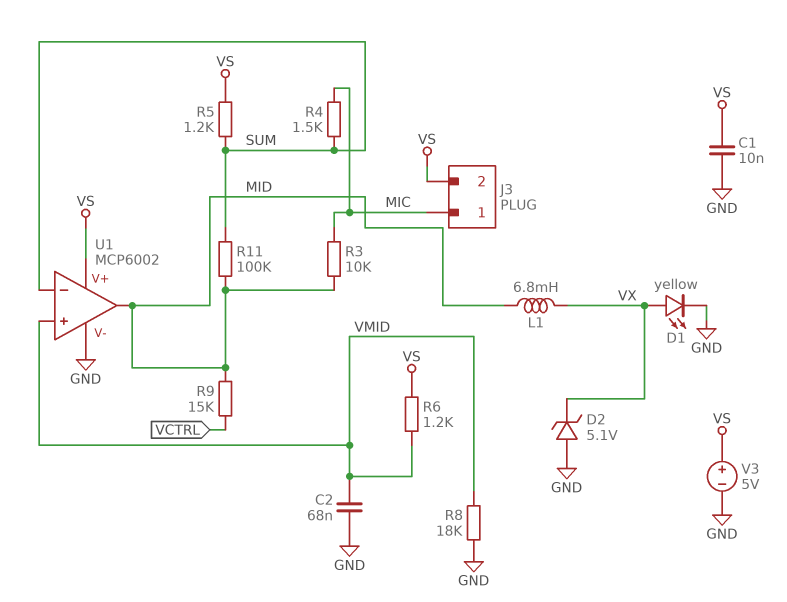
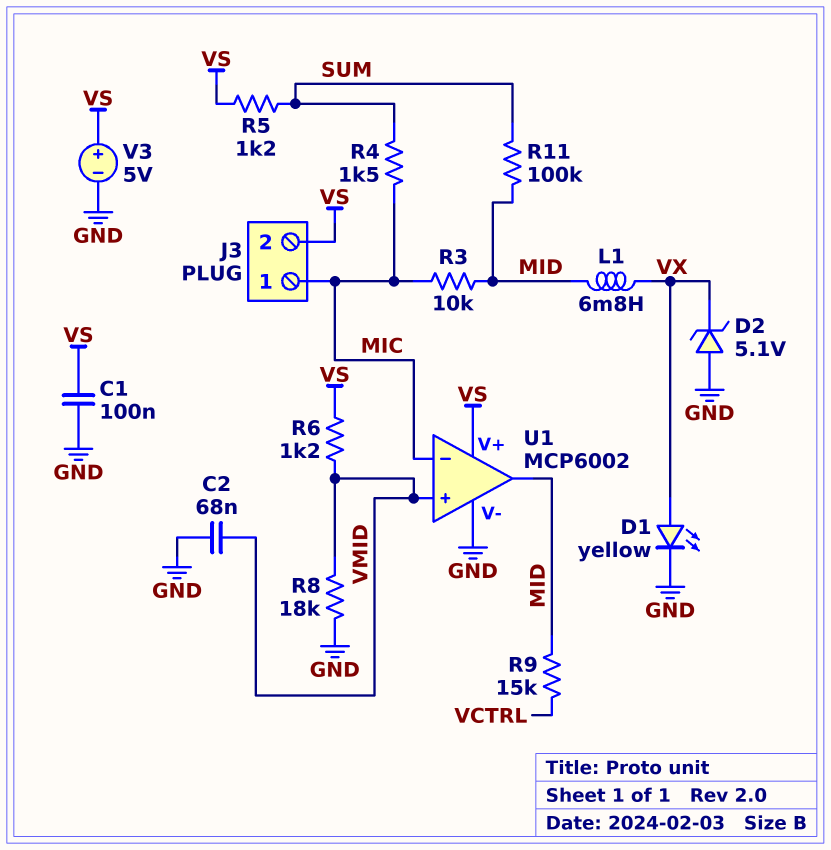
C1: 10nF (GND, VS) -> 100nF (GND, VS)
U1 pin in-: SUM -> MIC

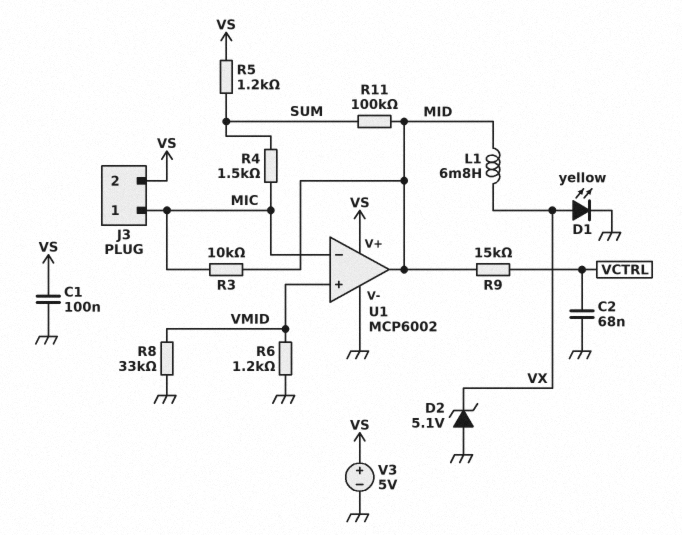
C2: 68nF (GND, VMID) -> 68nF (GND, VCTRL)
R6: 1.2k (VMID, VS) -> 1.2k (GND, VMID)
R8: 18k (GND, VMID) -> 33k (GND, VMID)

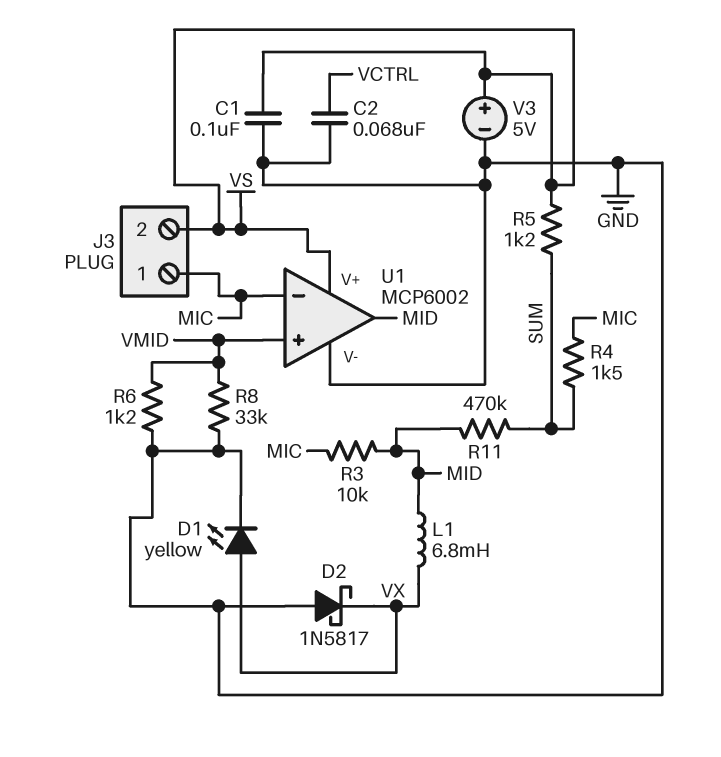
D2: zener 5.1V (A GND, K VX) -> schottky 1N5817 (A GND, K VX)
R9: 15k (MID, VCTRL) -> none
R11: 100k (MID, SUM) -> 470k (MID, SUM)

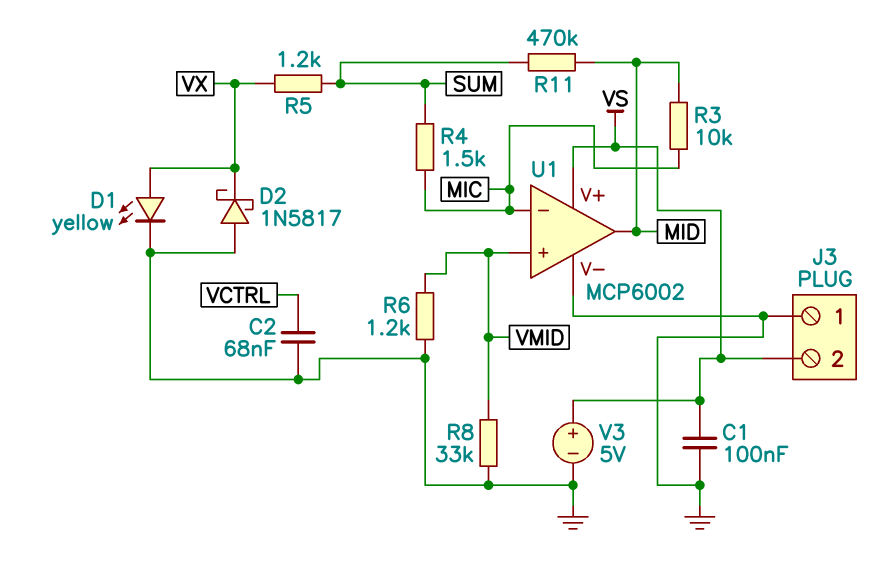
J3 pin 1: MIC -> GND
L1: 6.8mH (MID, VX) -> none
R5: 1.2k (SUM, VS) -> 1.2k (SUM, VX)

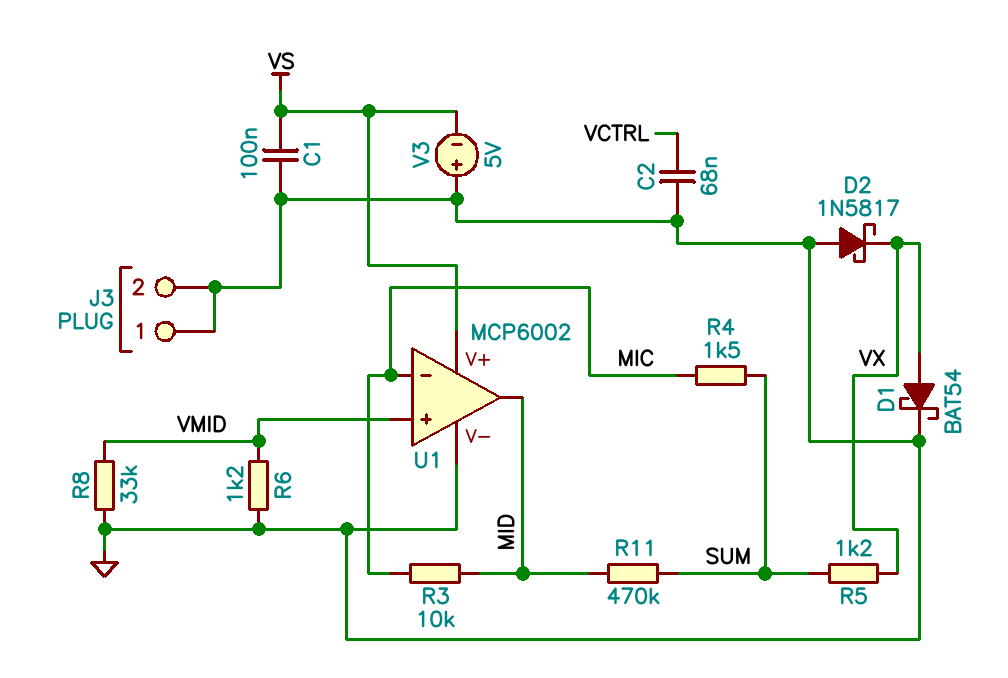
D1: LED yellow (A VX, K GND) -> schottky BAT54 (A VX, K GND)
J3 pin 2: VS -> GND
V3: 5V (plus VS, minus GND) -> 5V (plus GND, minus VS)

